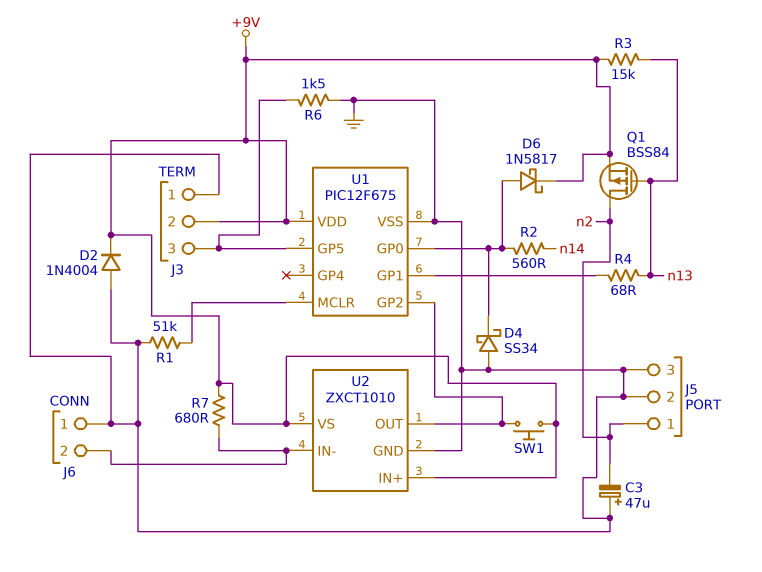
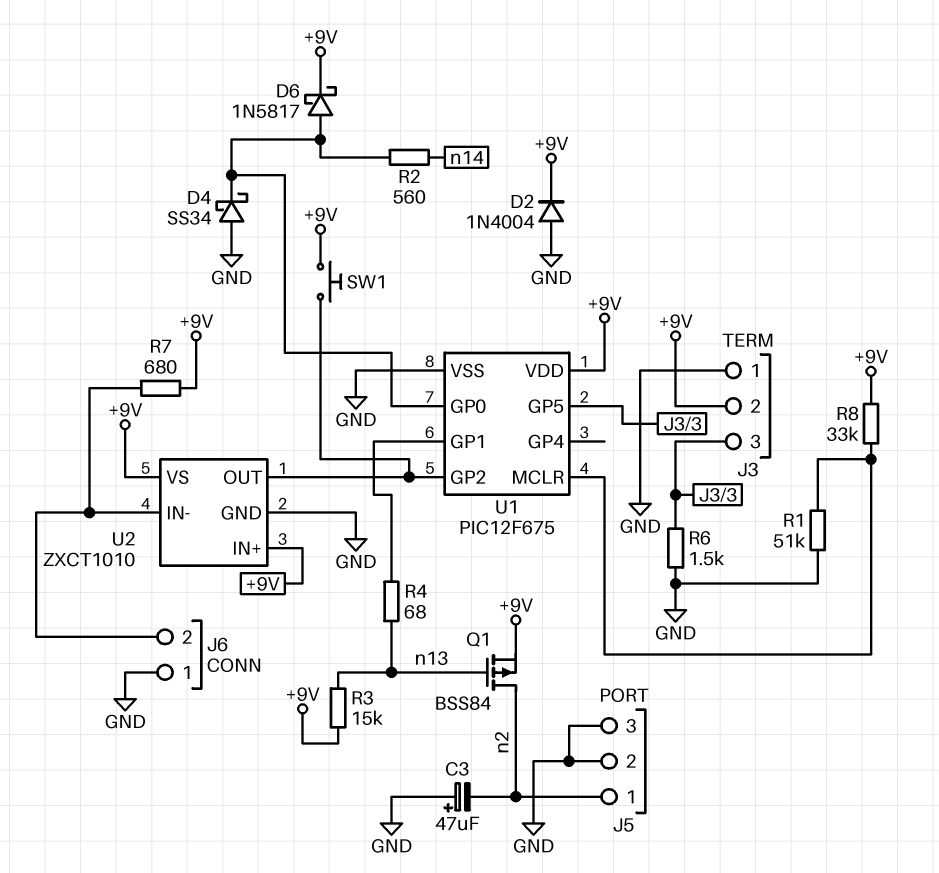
R8: none -> 33k (+9V, U1/MCLR)

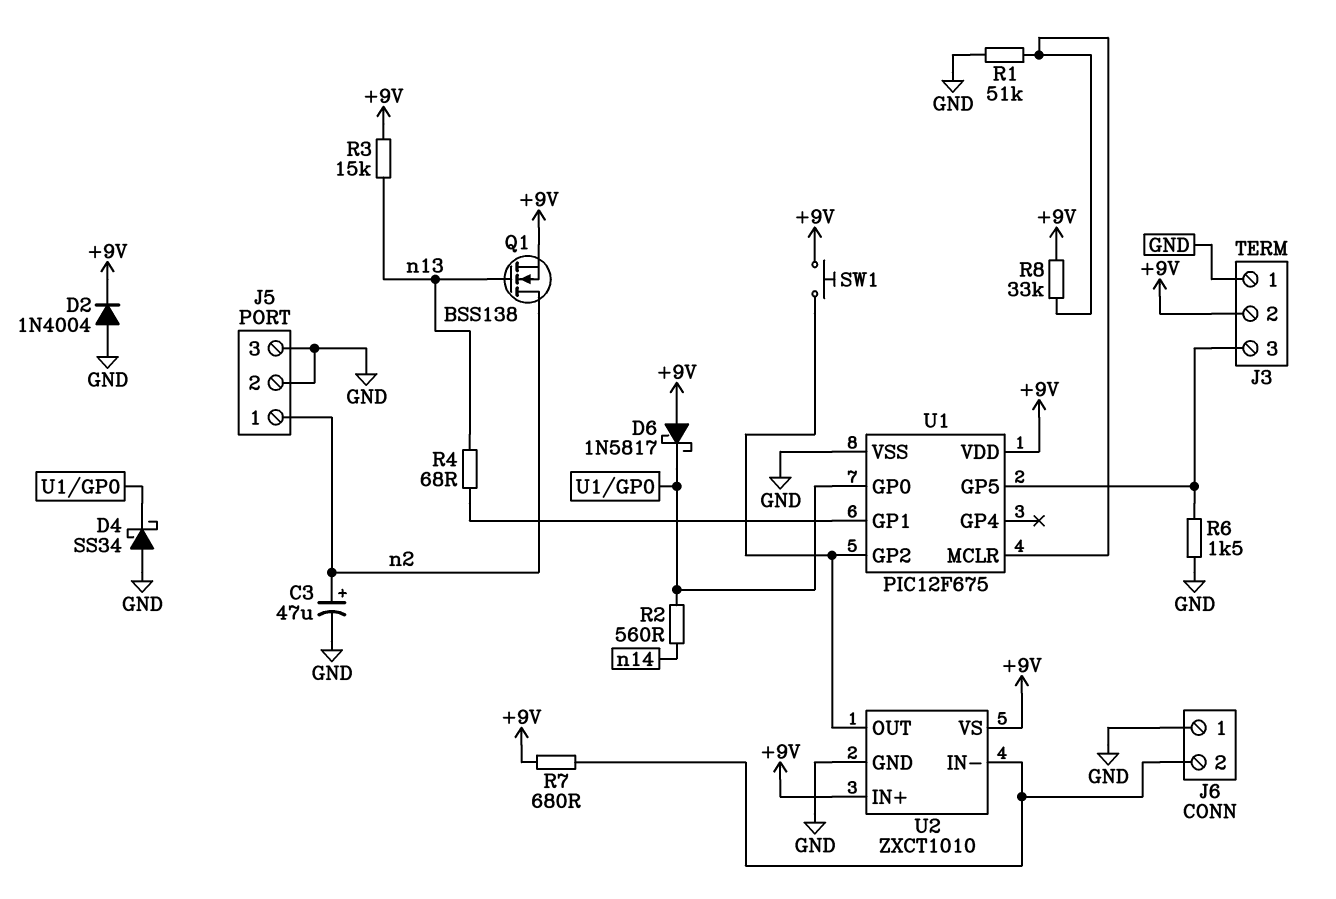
C3: 47uF (plus GND, minus n2) -> 47uF (plus n2, minus GND)
D6: schottky 1N5817 (A U1/GP0, K +9V) -> schottky 1N5817 (A +9V, K U1/GP0)
Q1: PMOS BSS84 (G n13, D n2, S +9V) -> NMOS BSS138 (G n13, D n2, S +9V)

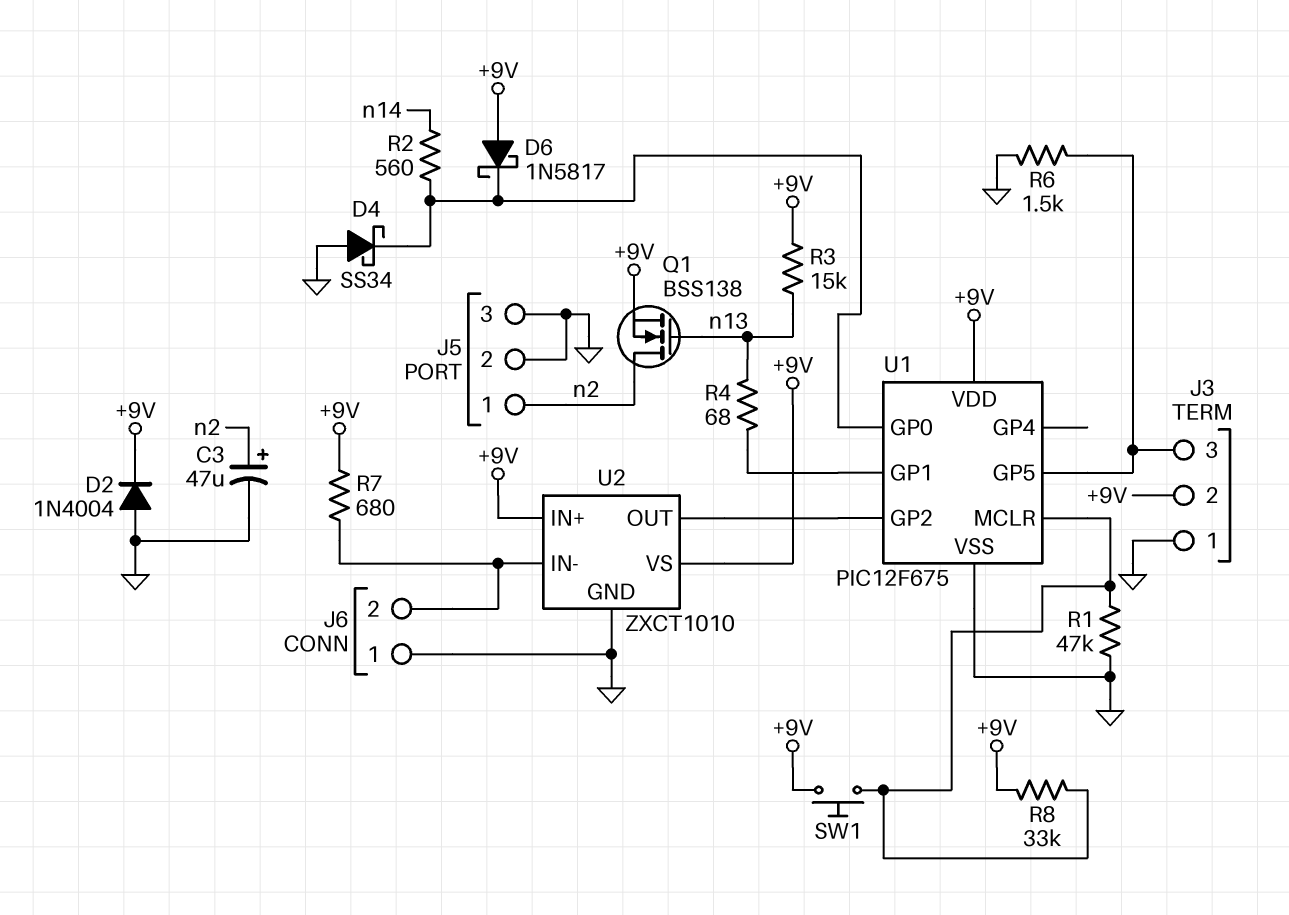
R1: 51k (GND, U1/MCLR) -> 47k (GND, U1/MCLR)
SW1: button (+9V, U1/GP2) -> button (+9V, U1/MCLR)

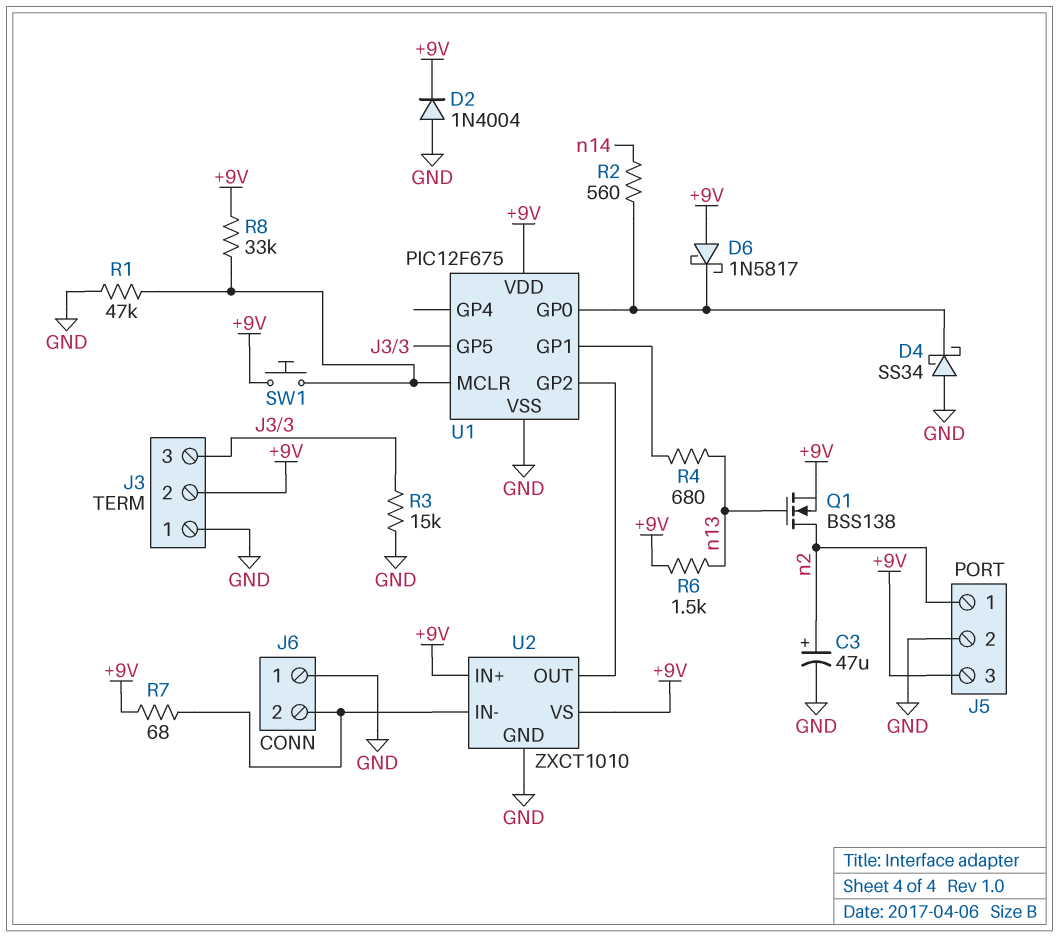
J5 pin 3: GND -> +9V
R3: 15k (+9V, n13) -> 15k (GND, J3/3)
R4: 68 (U1/GP1, n13) -> 680 (U1/GP1, n13)
R6: 1.5k (GND, J3/3) -> 1.5k (+9V, n13)
R7: 680 (+9V, J6/2) -> 68 (+9V, J6/2)

